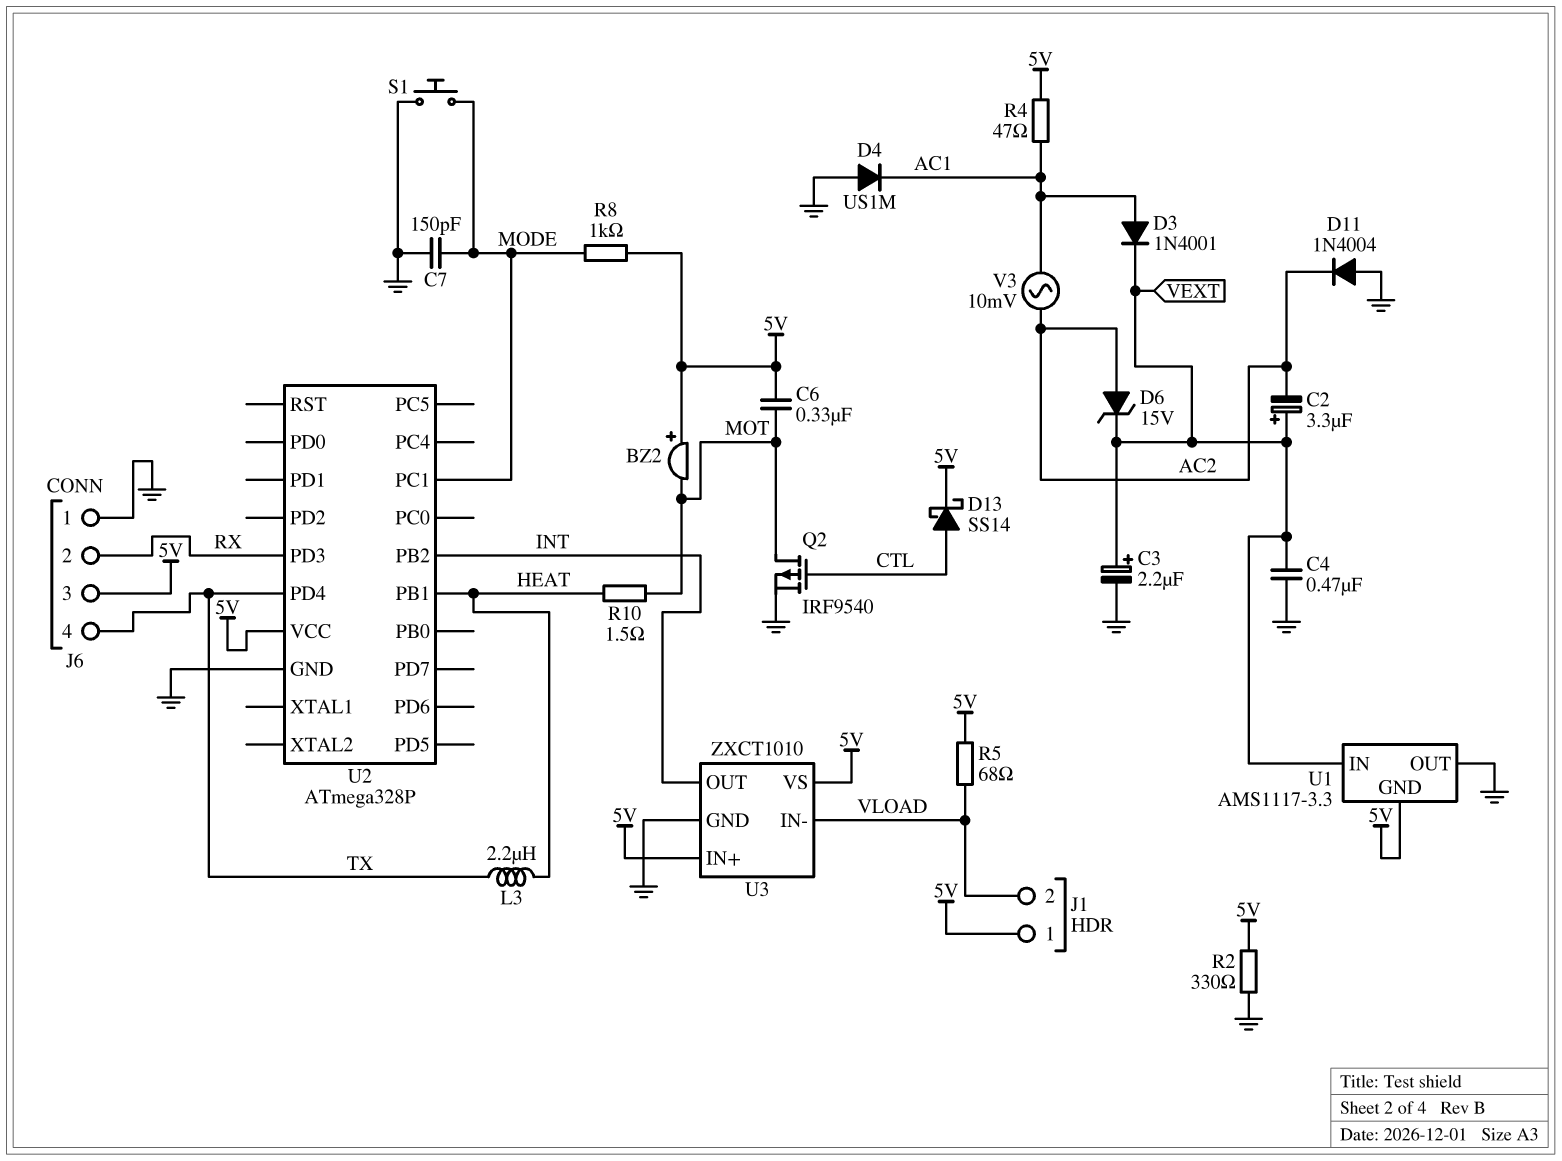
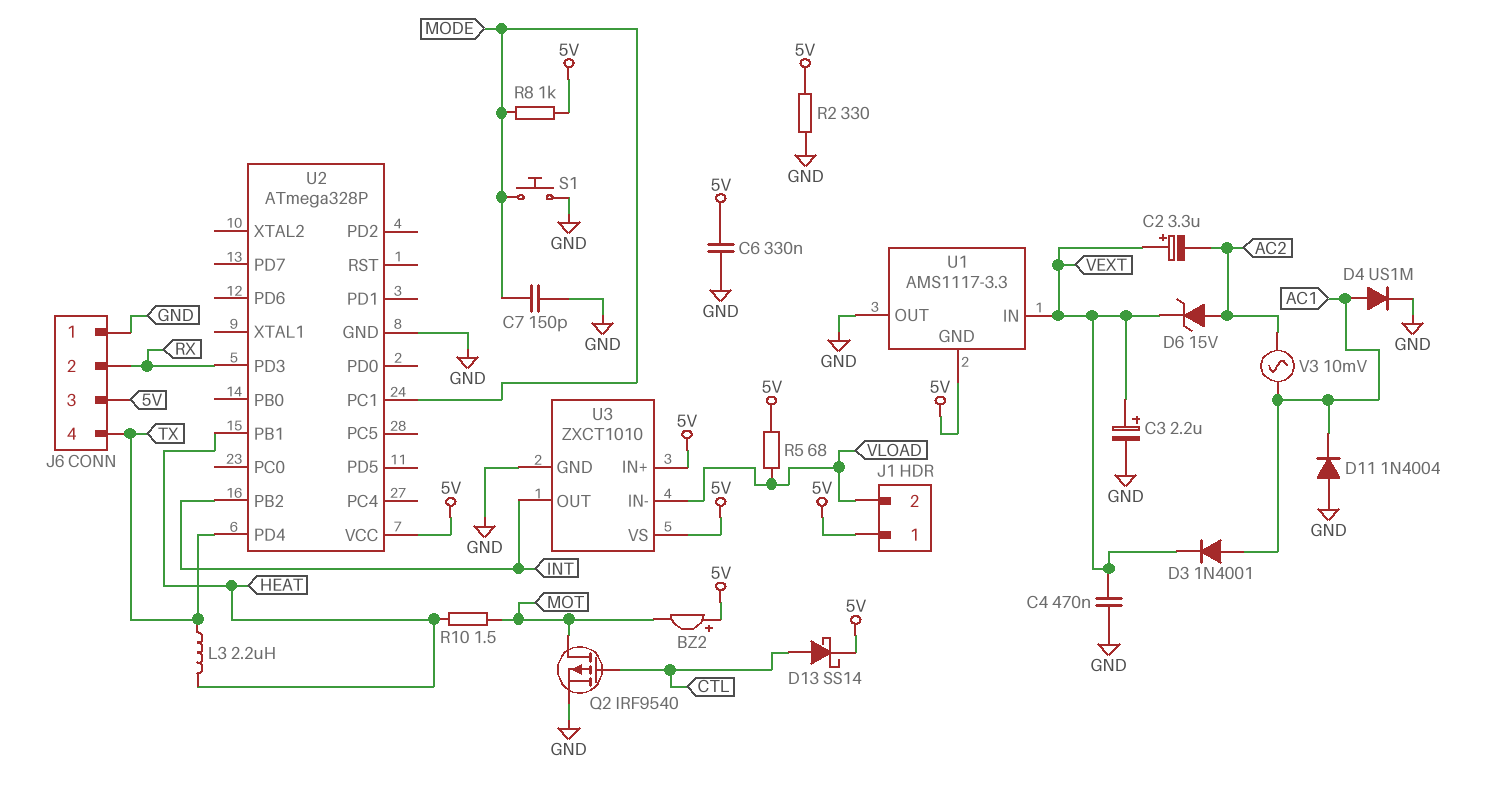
C6: 330nF (5V, MOT) -> 330nF (5V, GND)
D4: diode US1M (A GND, K AC1) -> diode US1M (A AC1, K GND)
D11: diode 1N4004 (A GND, K AC2) -> diode 1N4004 (A GND, K AC1)
R4: 47 (5V, AC1) -> none

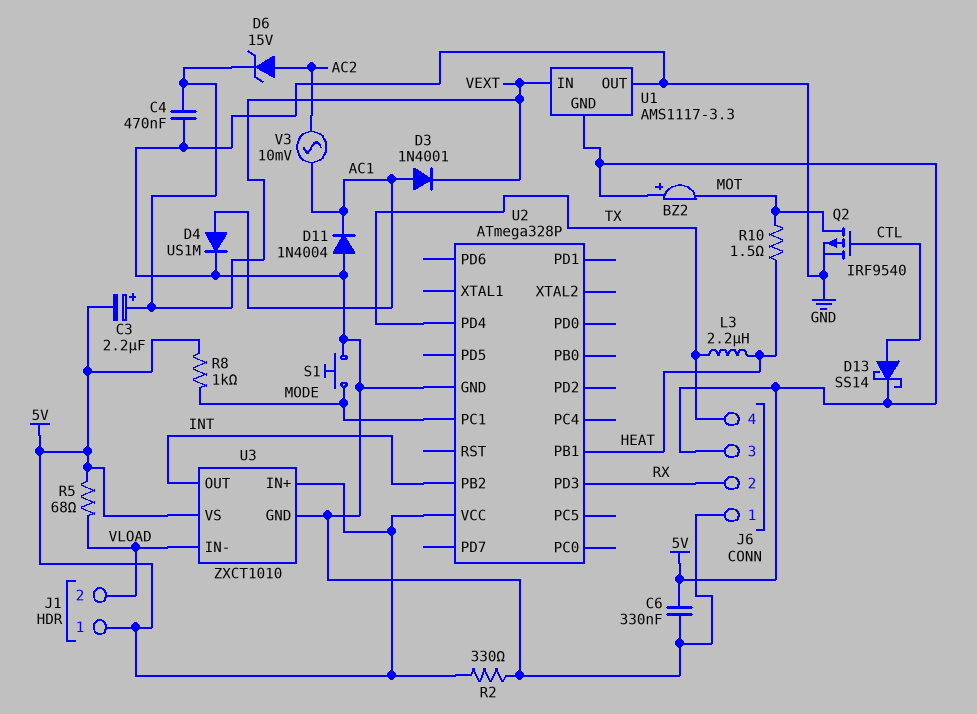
C2: 3.3uF (plus VEXT, minus AC2) -> none
C3: 2.2uF (plus VEXT, minus GND) -> 2.2uF (plus VEXT, minus 5V)
C7: 150pF (GND, MODE) -> none

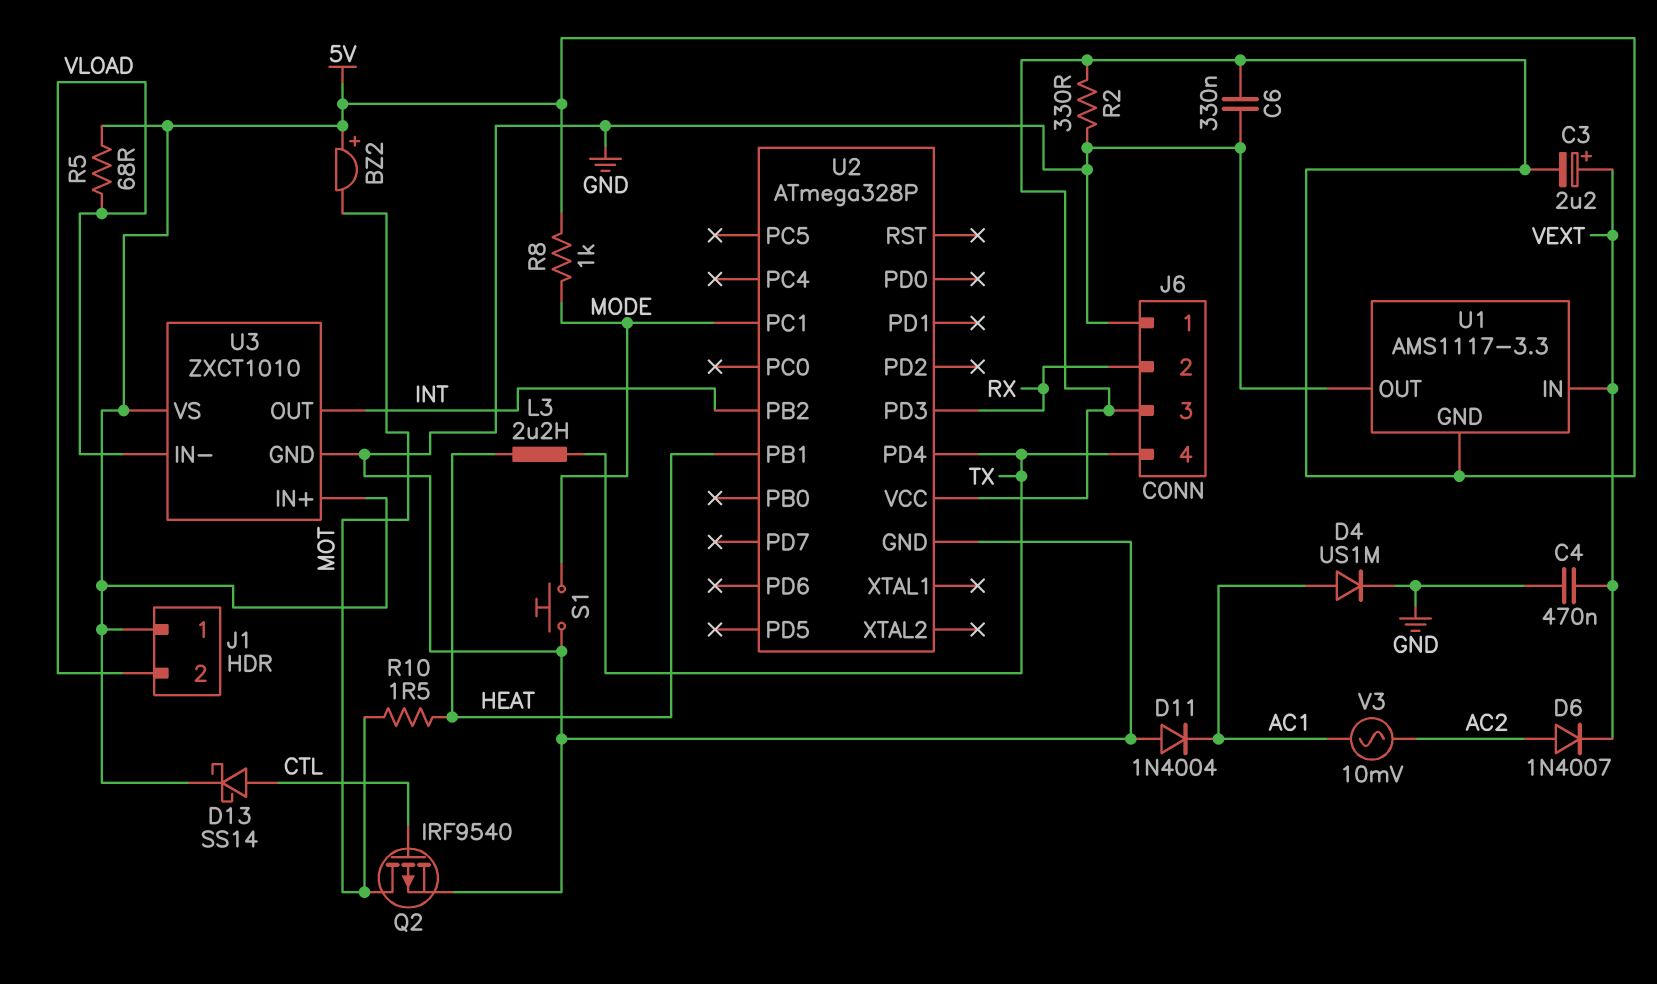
D3: diode 1N4001 (A AC1, K VEXT) -> none
D6: zener 15V (A AC2, K VEXT) -> diode 1N4007 (A AC2, K VEXT)

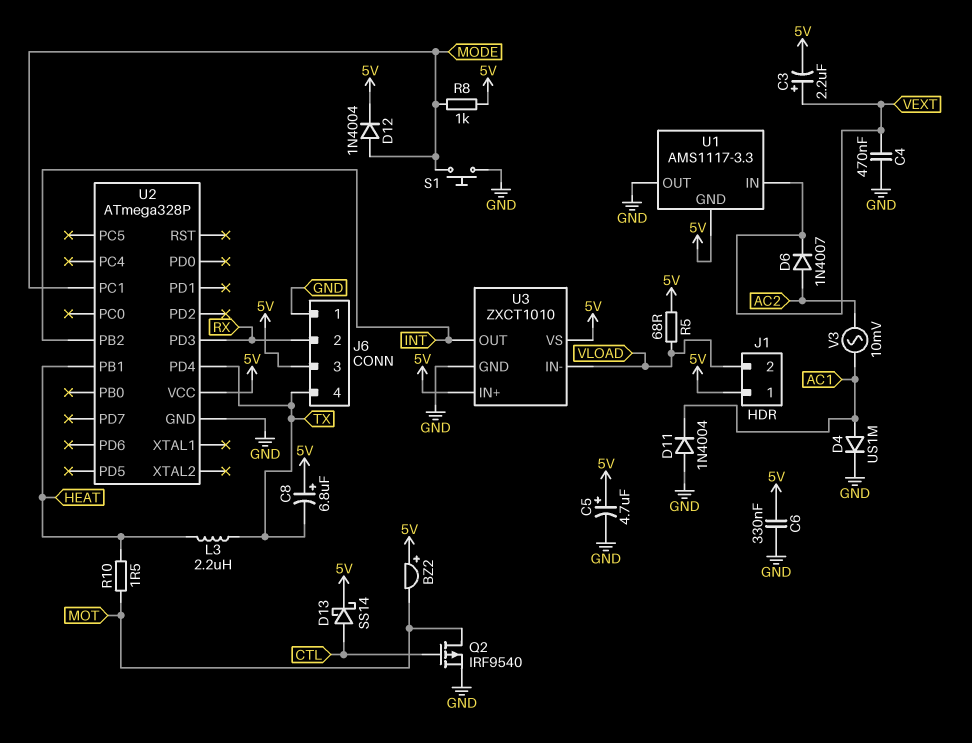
C5: none -> 4.7uF (plus 5V, minus GND)
C8: none -> 6.8uF (plus 5V, minus TX)
D12: none -> diode 1N4004 (A MODE, K 5V)
R2: 330 (5V, GND) -> none

